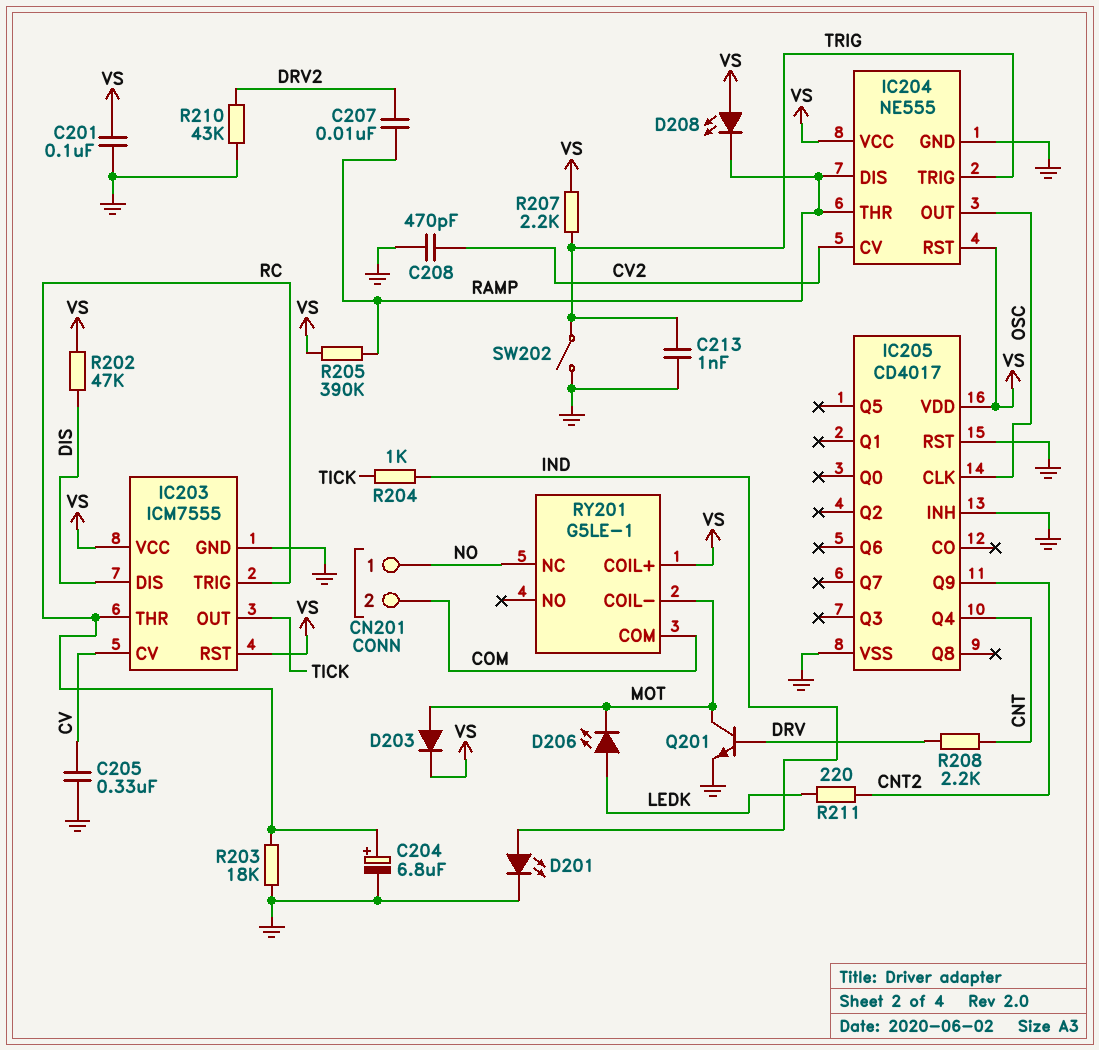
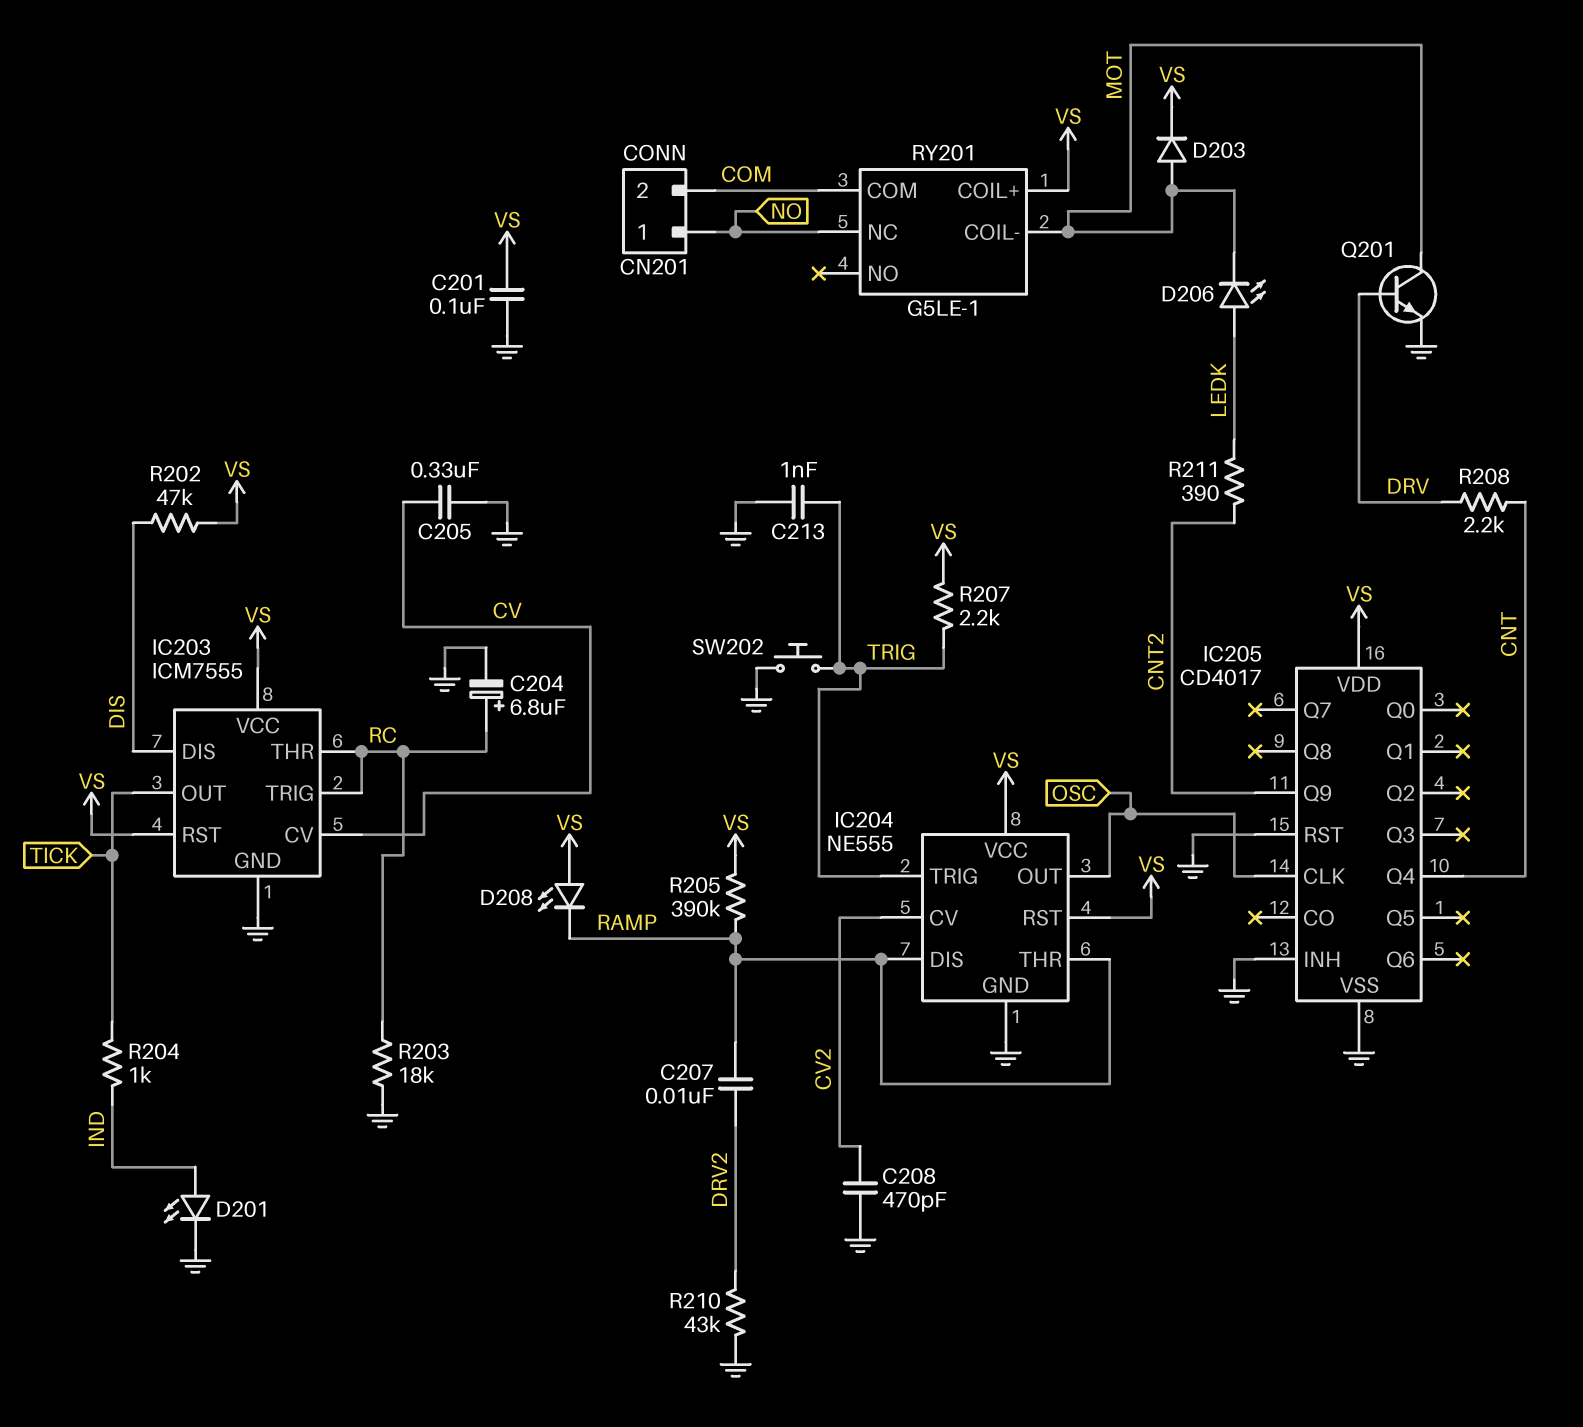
R211: 220 (CNT2, LEDK) -> 390 (CNT2, LEDK)
SW202: switch (GND, TRIG) -> button (GND, TRIG)

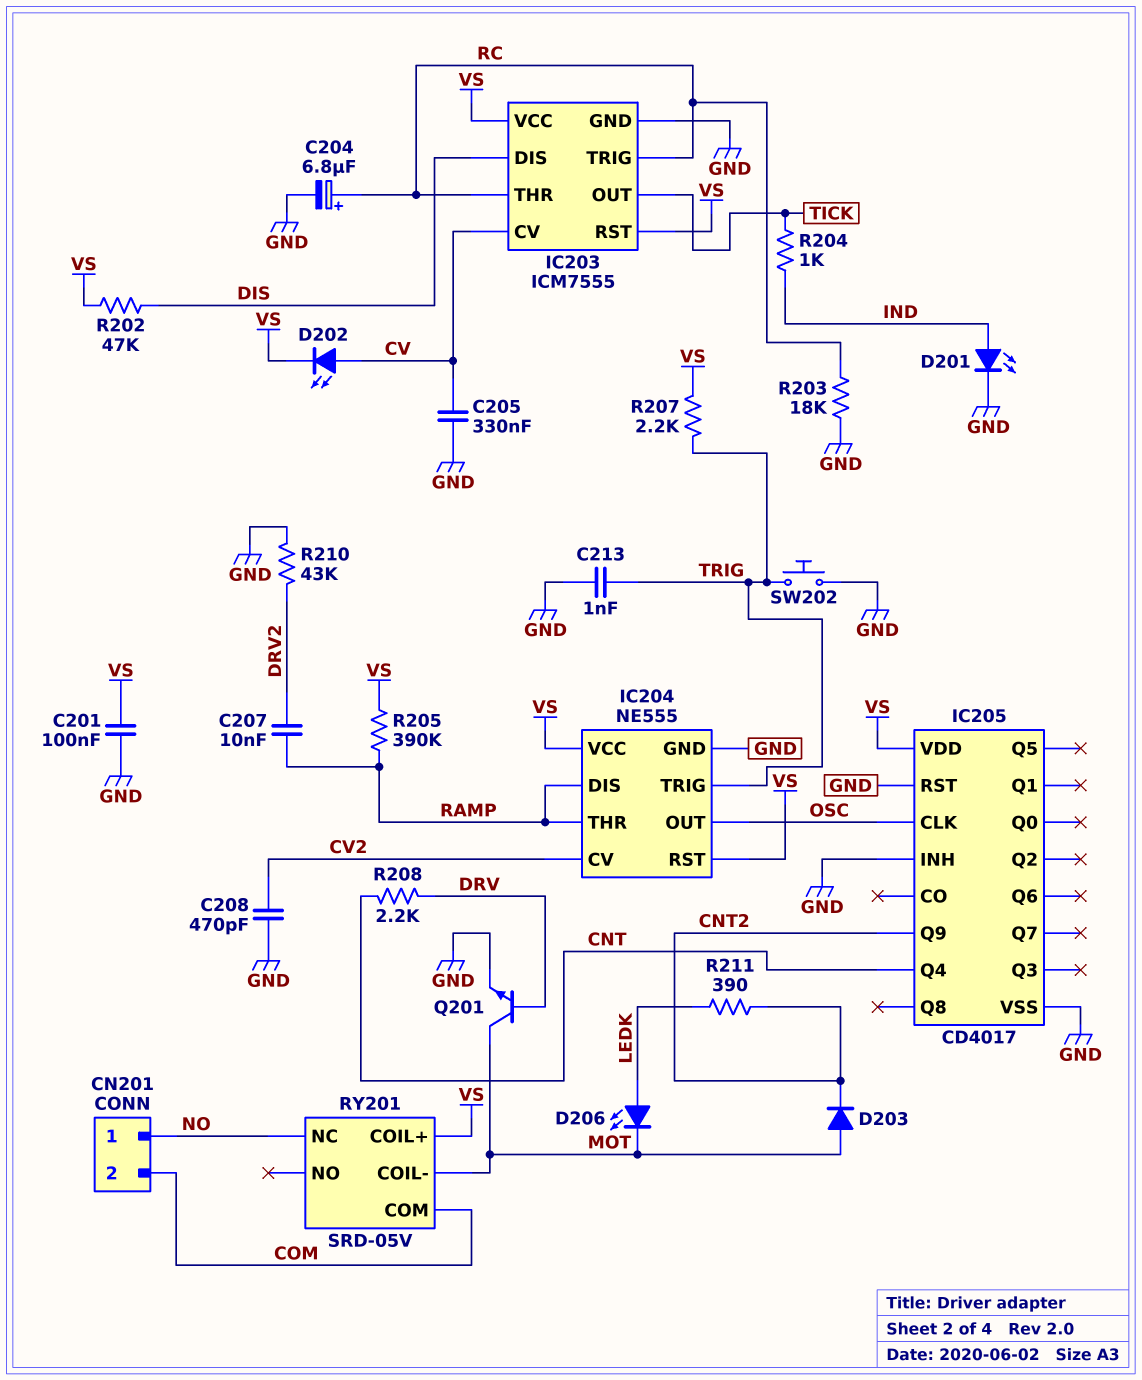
D202: none -> LED (A CV, K VS)
D203: diode (A MOT, K VS) -> diode (A MOT, K CNT2)
D208: LED (A VS, K RAMP) -> none
RY201: G5LE-1 -> SRD-05V

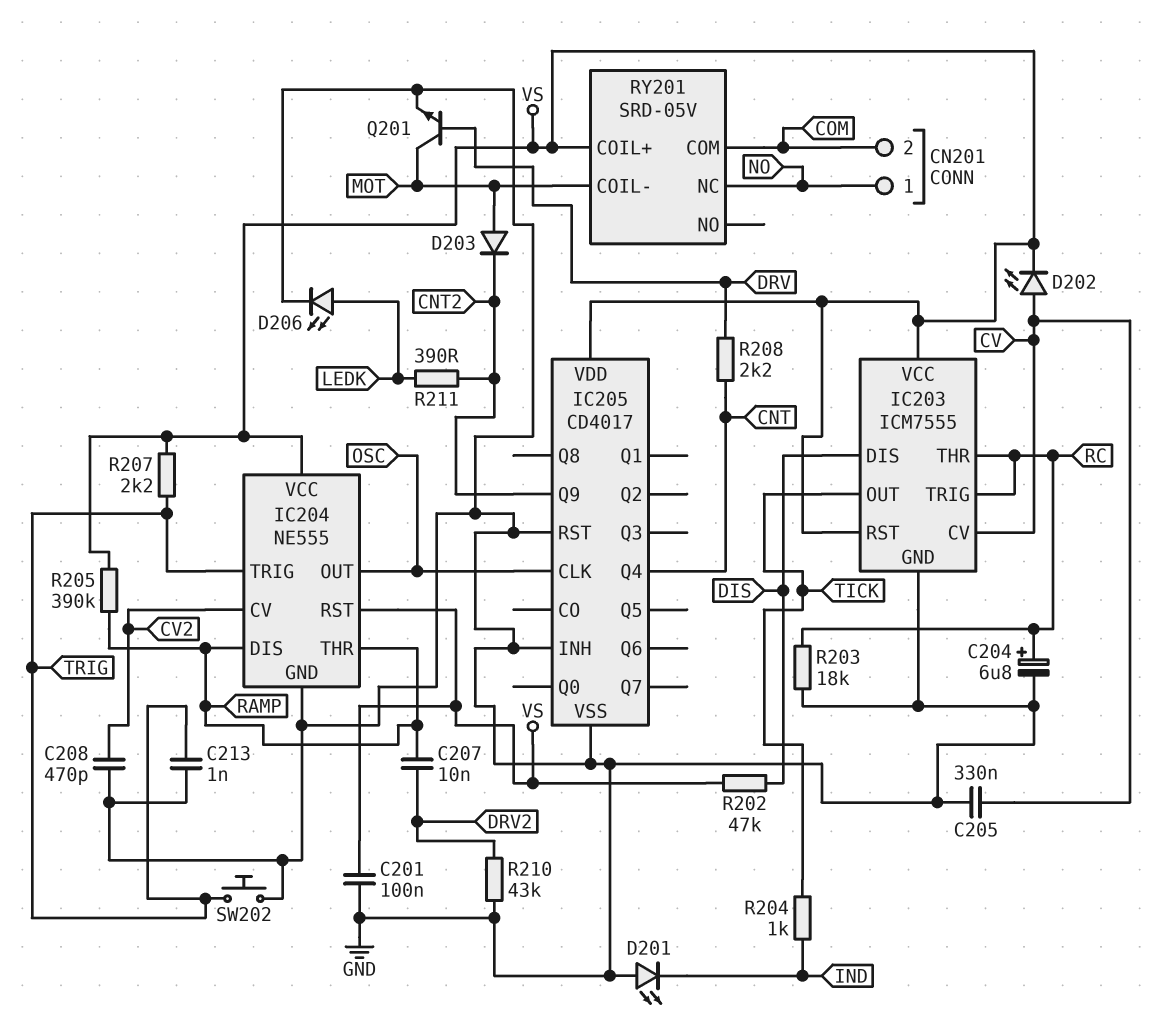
D201: LED (A IND, K GND) -> LED (A GND, K IND)
D206: LED (A LEDK, K MOT) -> LED (A LEDK, K GND)

